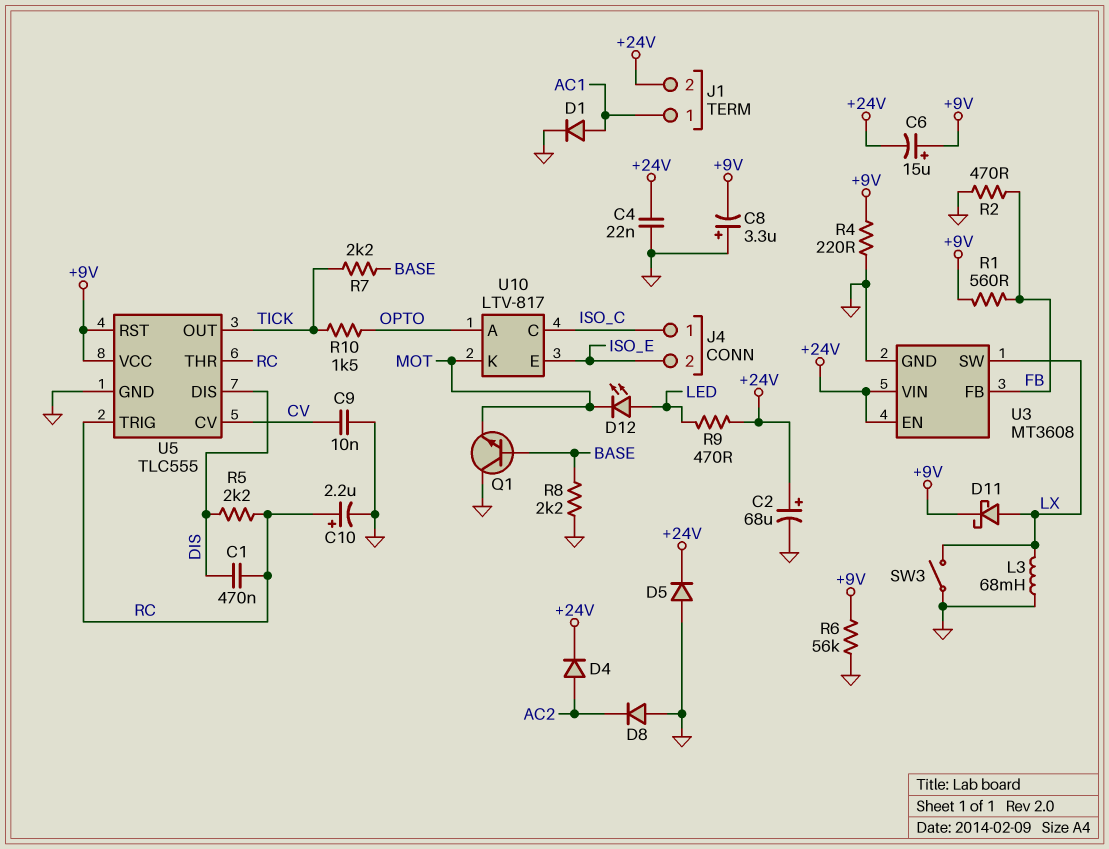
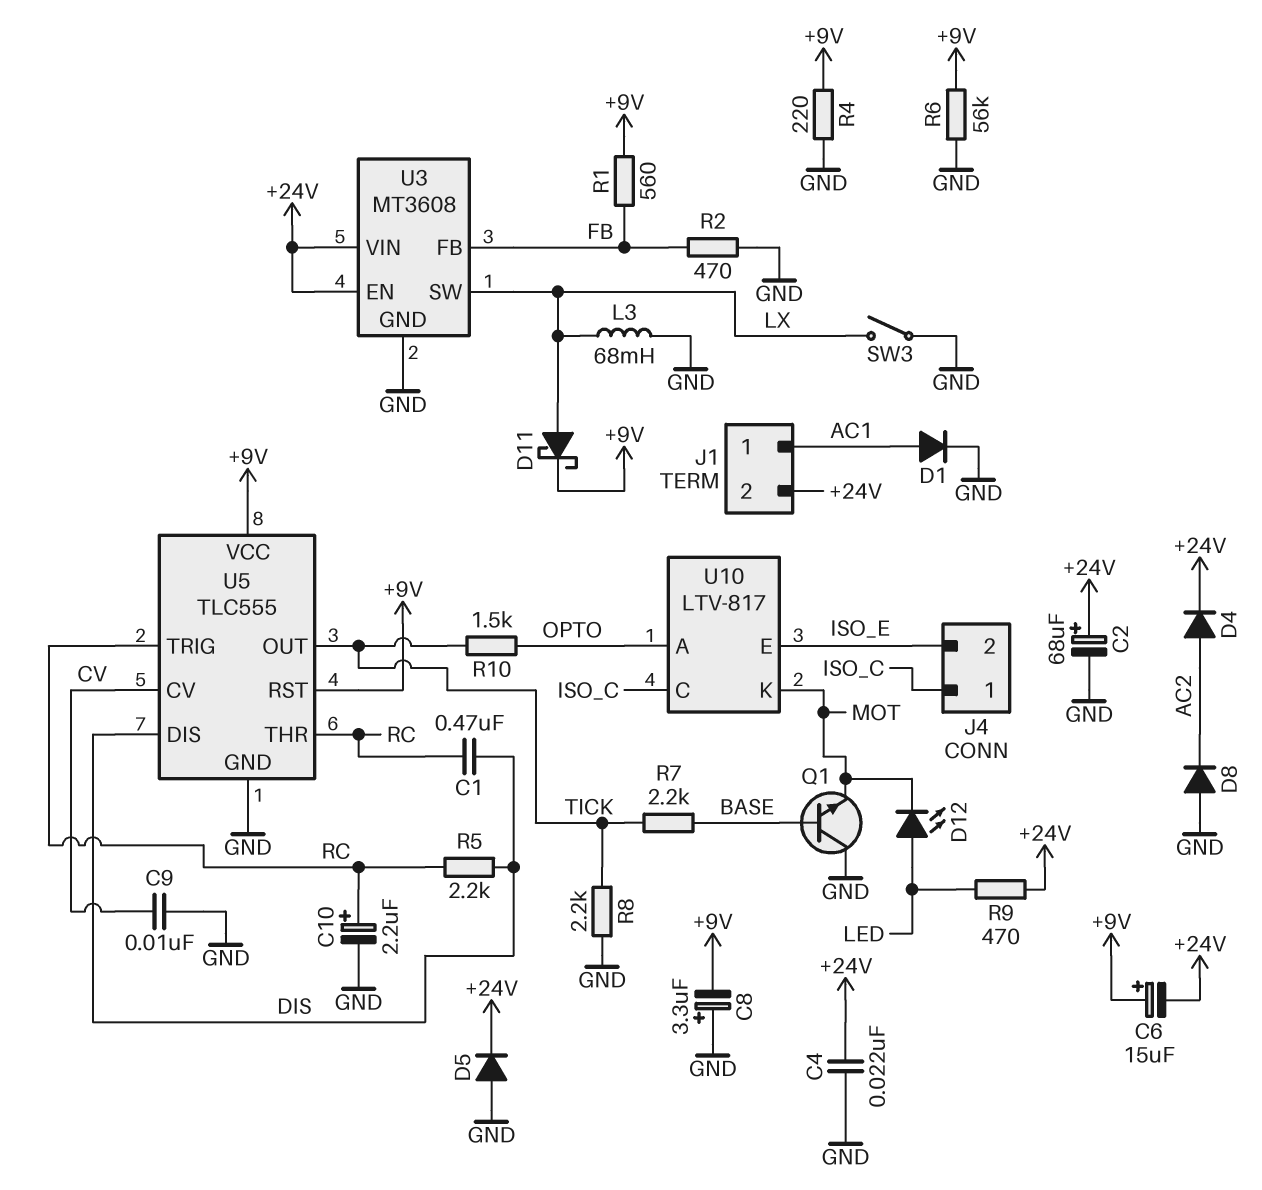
R8: 2.2k (BASE, GND) -> 2.2k (GND, TICK)

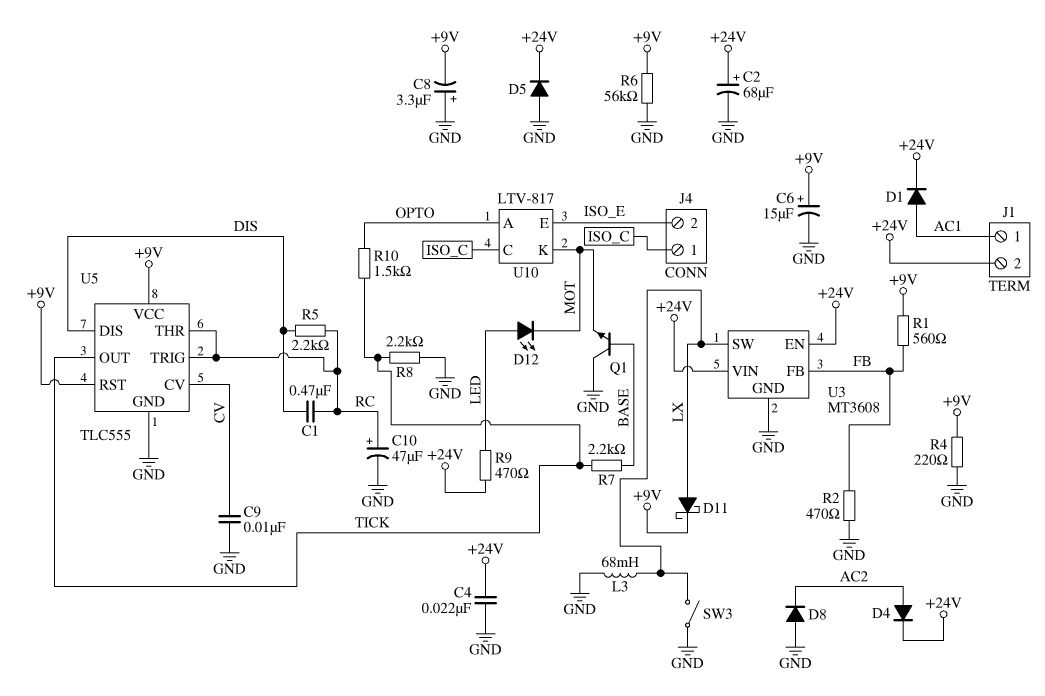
C6: 15uF (plus +9V, minus +24V) -> 15uF (plus +9V, minus GND)
C10: 2.2uF (plus RC, minus GND) -> 47uF (plus RC, minus GND)
D1: diode (A AC1, K GND) -> diode (A AC1, K +24V)

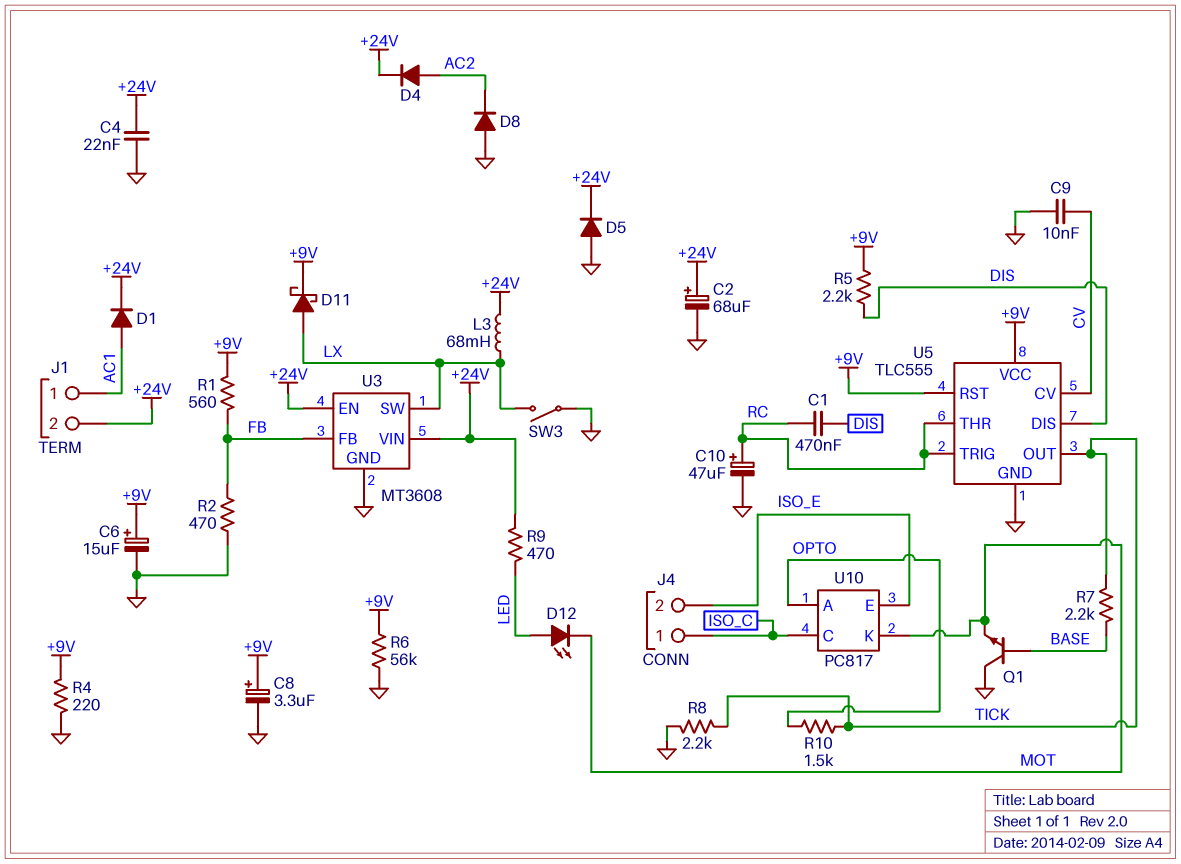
C8: 3.3uF (plus GND, minus +9V) -> 3.3uF (plus +9V, minus GND)
L3: 68mH (GND, LX) -> 68mH (+24V, LX)
R5: 2.2k (DIS, RC) -> 2.2k (+9V, DIS)
U10: LTV-817 -> PC817

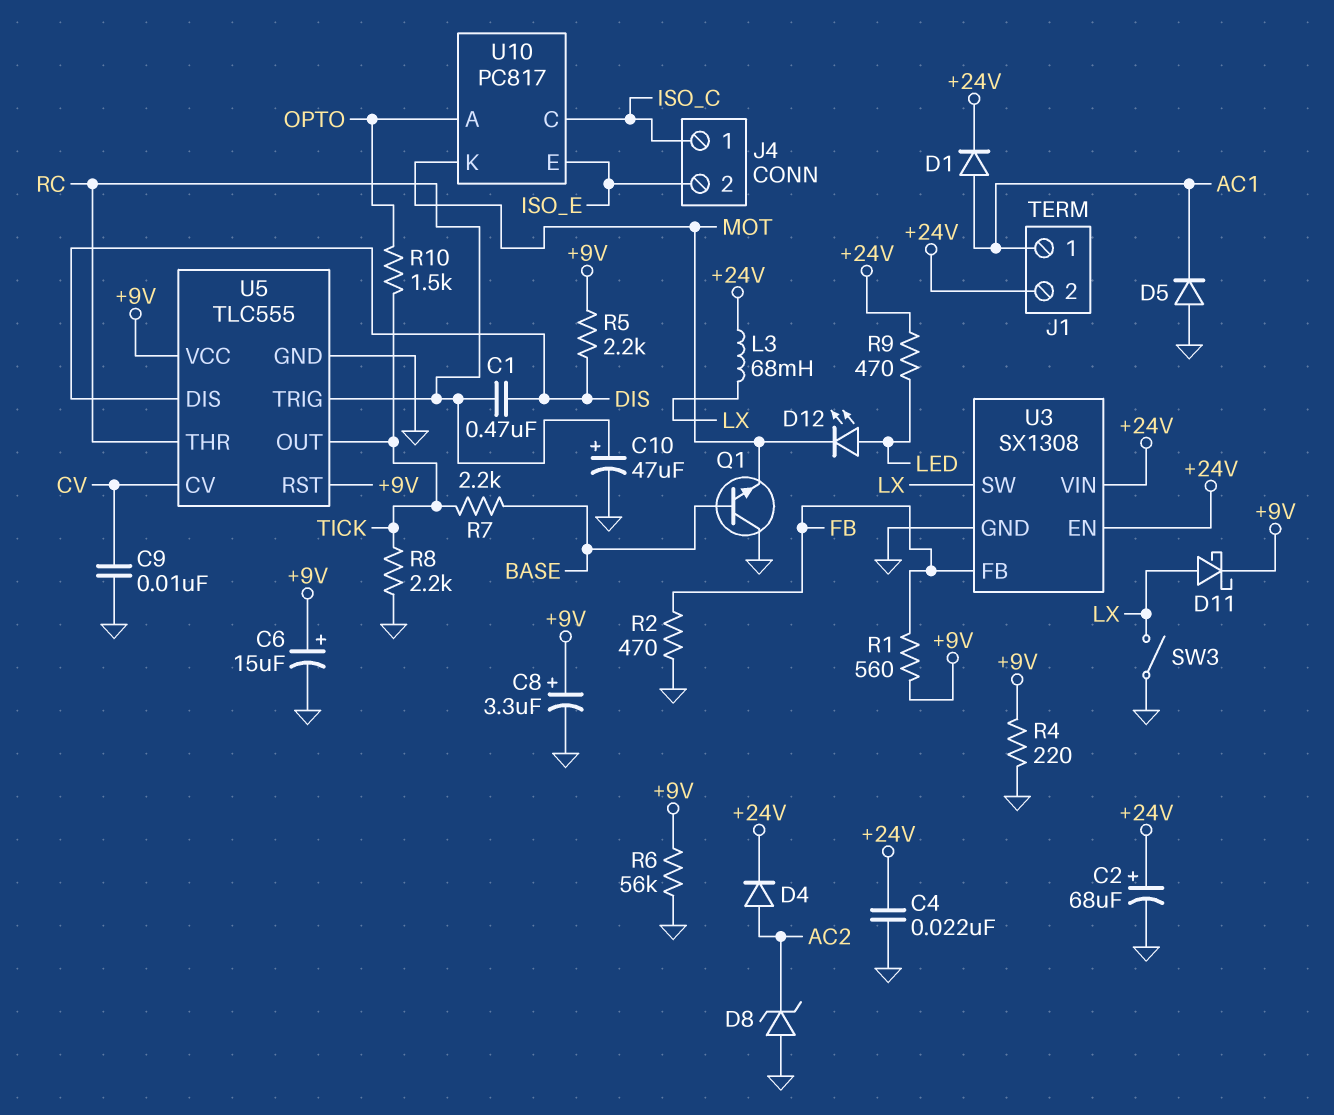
D5: diode (A GND, K +24V) -> diode (A GND, K AC1)
D8: diode (A GND, K AC2) -> zener (A GND, K AC2)
U3: MT3608 -> SX1308

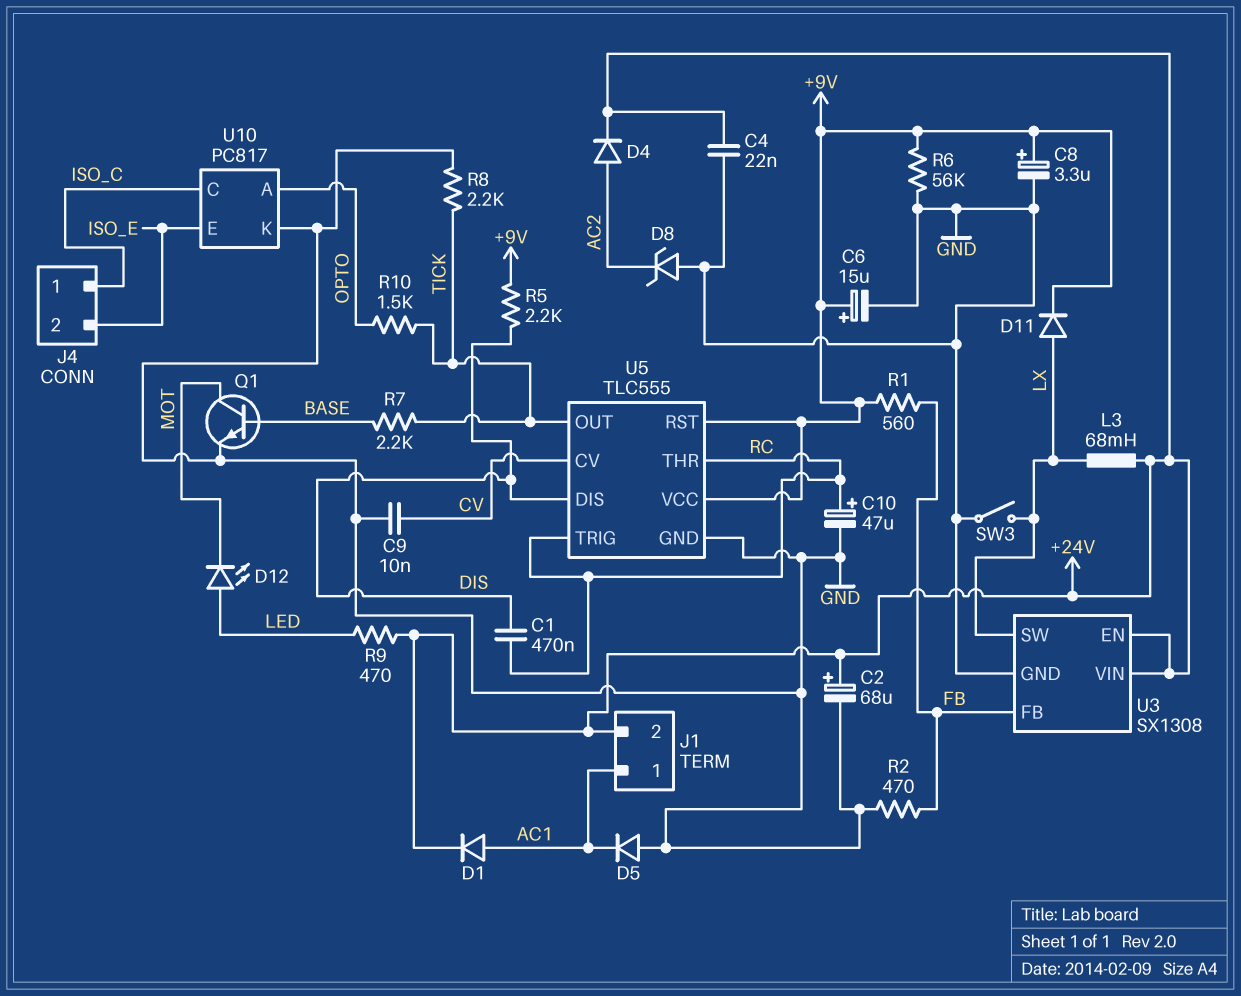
D11: schottky (A LX, K +9V) -> diode (A LX, K +9V)
Q1: NPN (B BASE, C GND, E MOT) -> NPN (B BASE, C MOT, E GND)
R4: 220 (+9V, GND) -> none
U10 pin K: MOT -> GND

